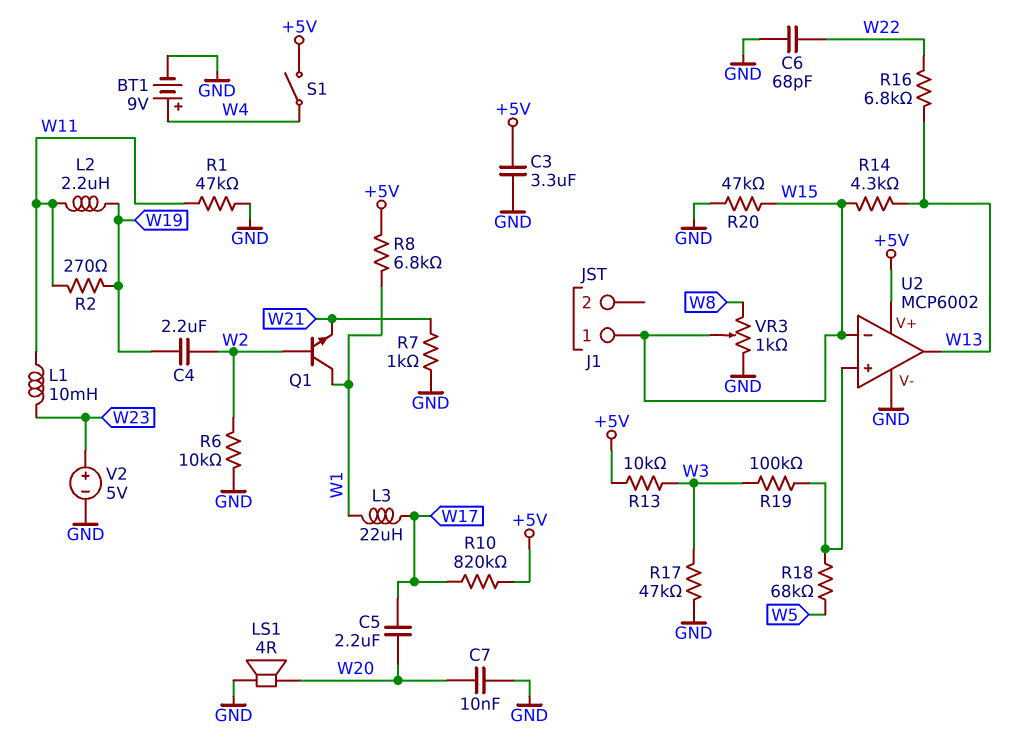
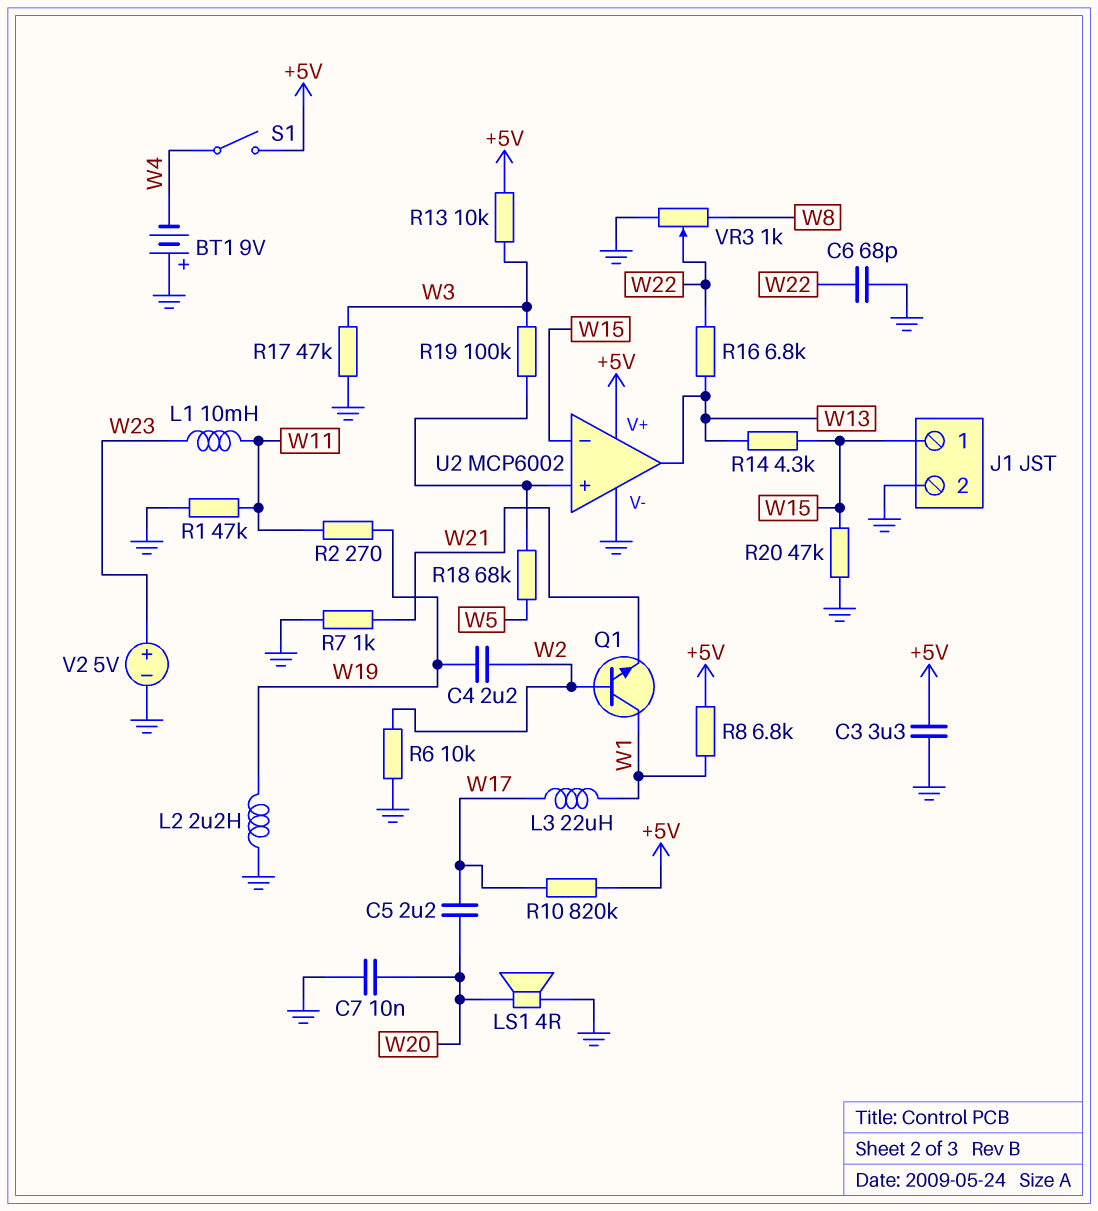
BT1: 9V (plus W4, minus GND) -> 9V (plus GND, minus W4)
J1 pin 2: none -> GND
L2: 2.2uH (W11, W19) -> 2.2uH (GND, W19)
VR3: 1k (GND, W8, wiper W15) -> 1k (GND, W8, wiper W22)

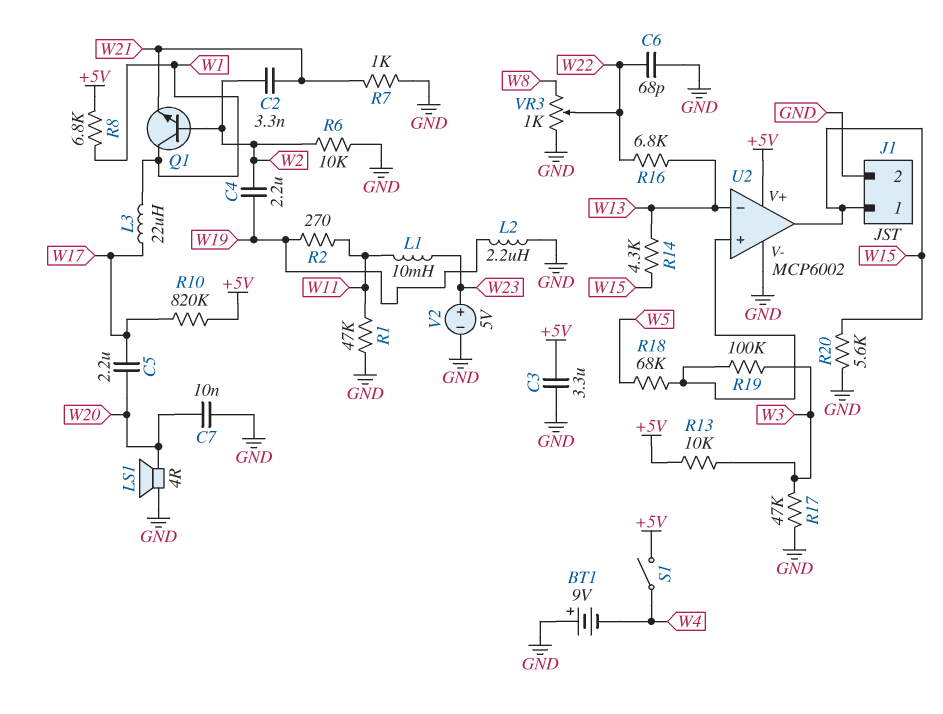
C2: none -> 3.3nF (W2, W21)
R20: 47k (GND, W15) -> 5.6k (GND, W15)
U2 pin in-: W15 -> W13
U2 pin out: W13 -> W15

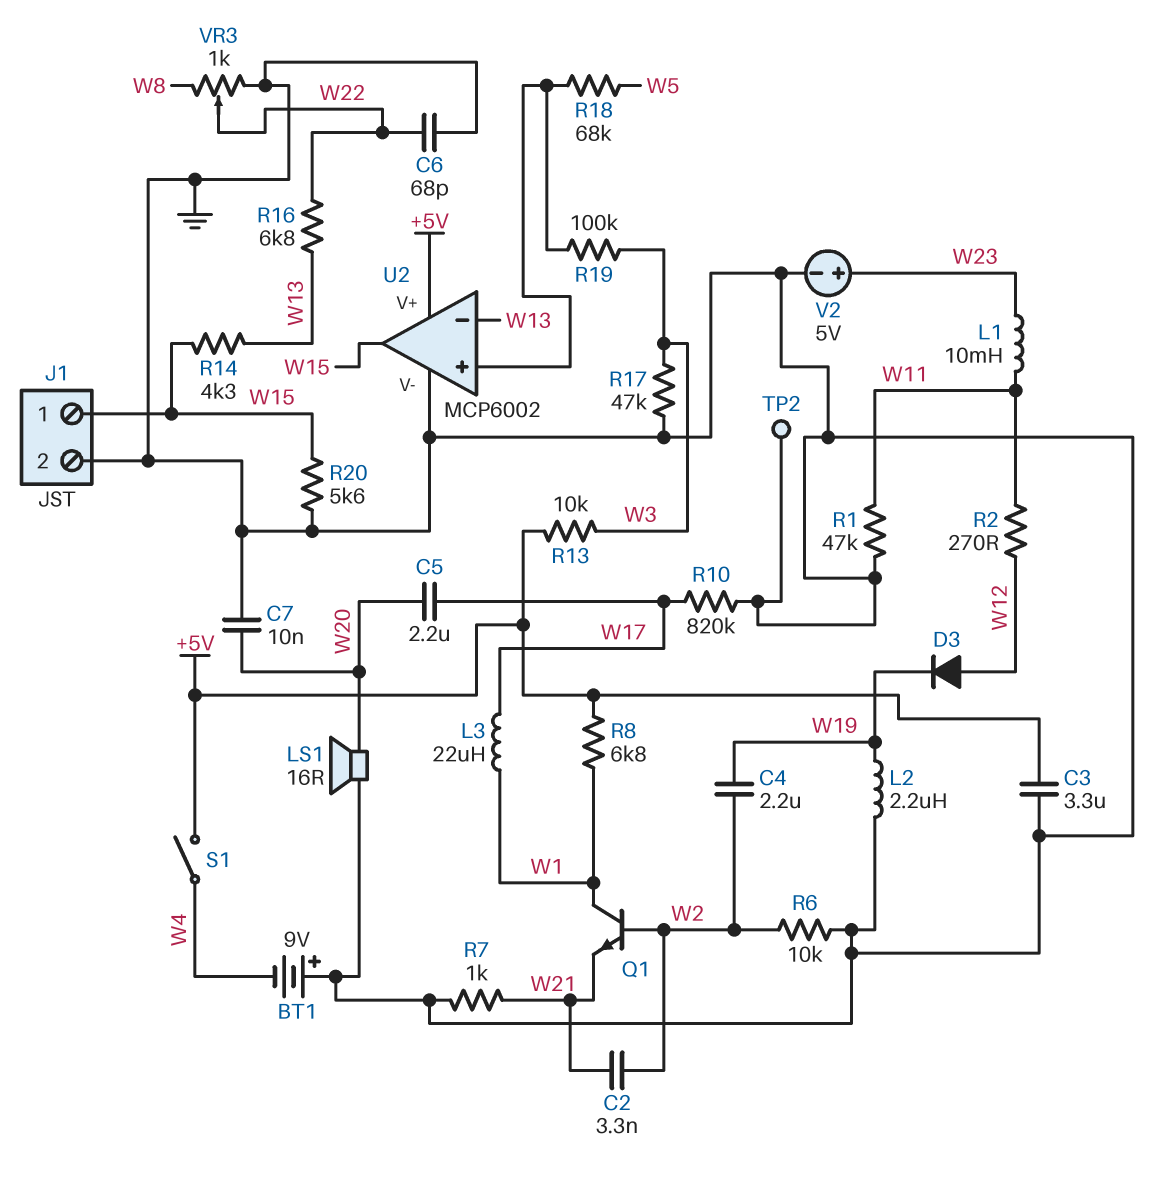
D3: none -> diode (A W12, K W19)
LS1: speaker 4R (GND, W20) -> speaker 16R (GND, W20)
R2: 270 (W11, W19) -> 270 (W11, W12)
R10: 820k (+5V, W17) -> 820k (GND, W17)
TP2: none -> test point (GND)

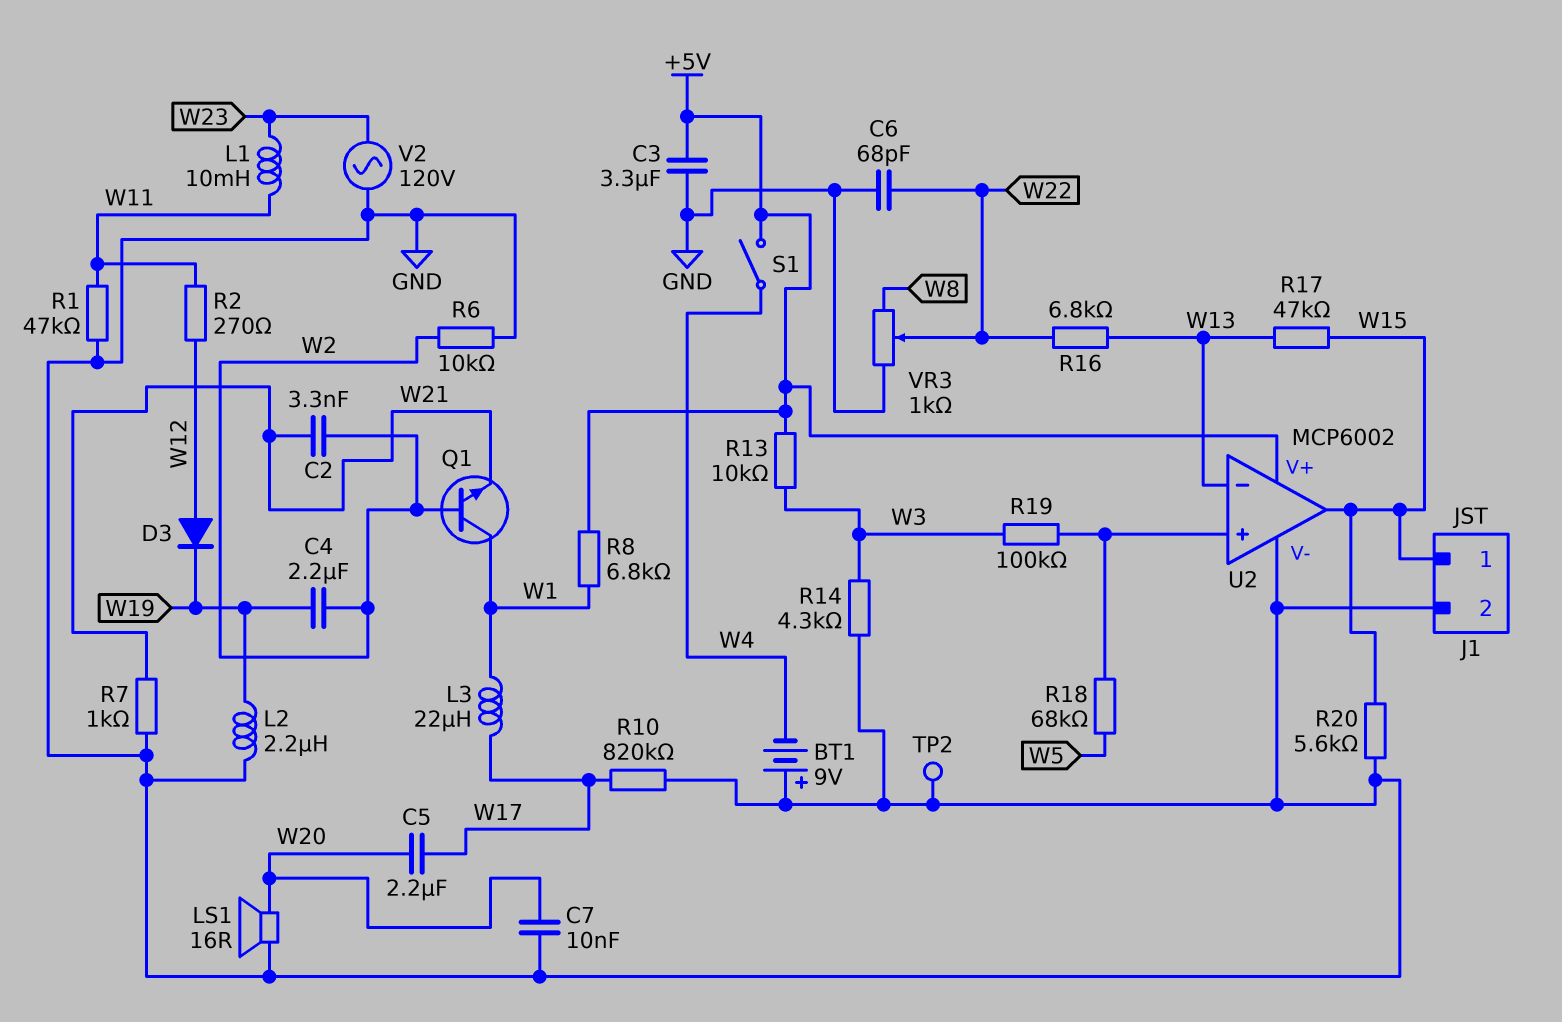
R14: 4.3k (W13, W15) -> 4.3k (GND, W3)
R17: 47k (GND, W3) -> 47k (W13, W15)
V2: 5V (plus W23, minus GND) -> AC 120V (GND, W23)

